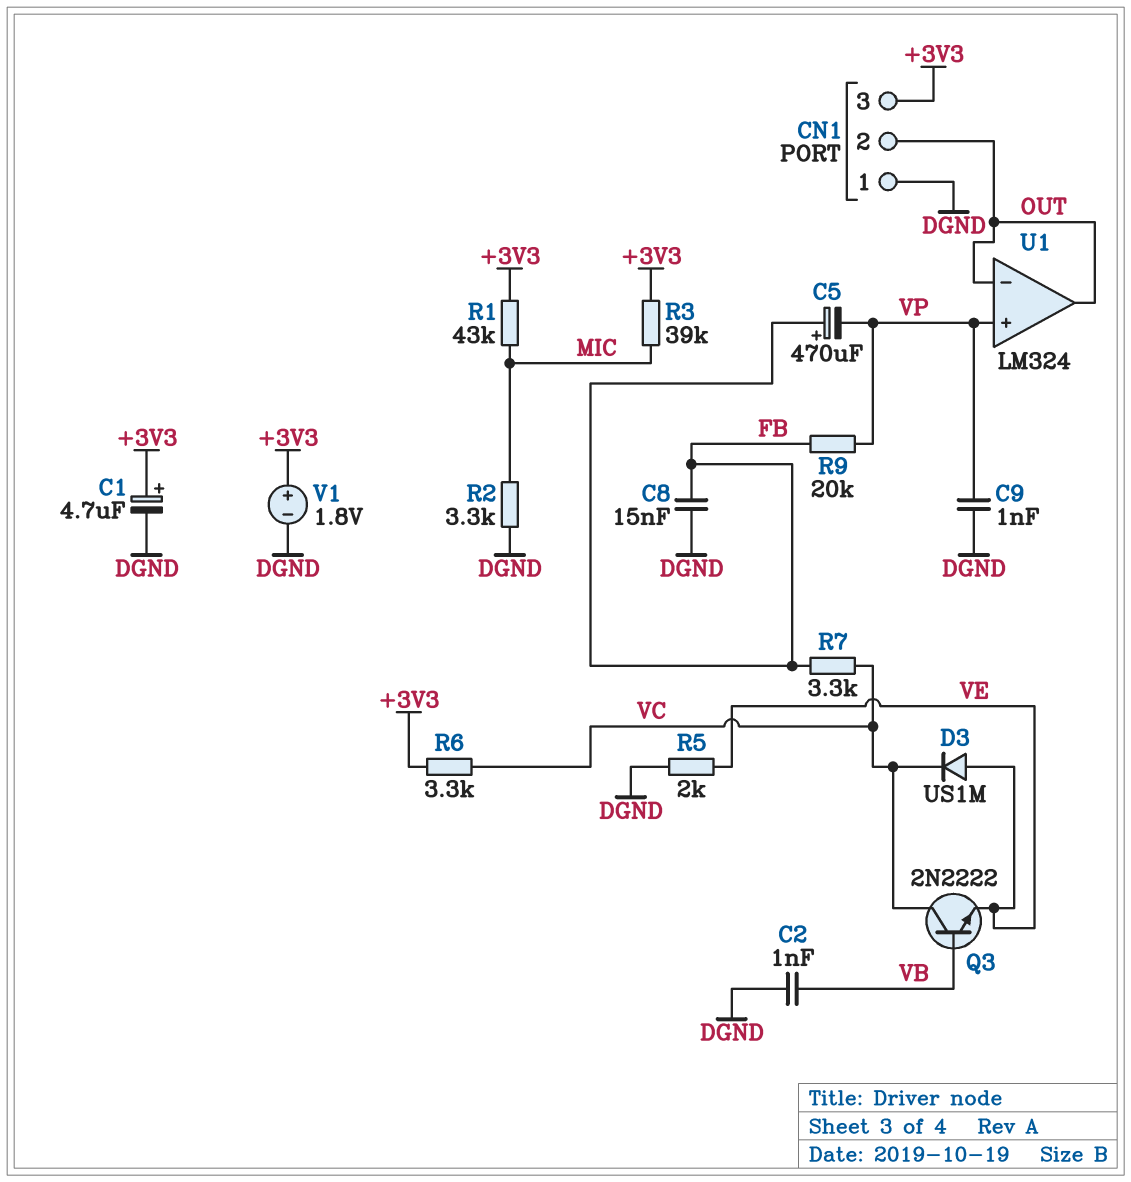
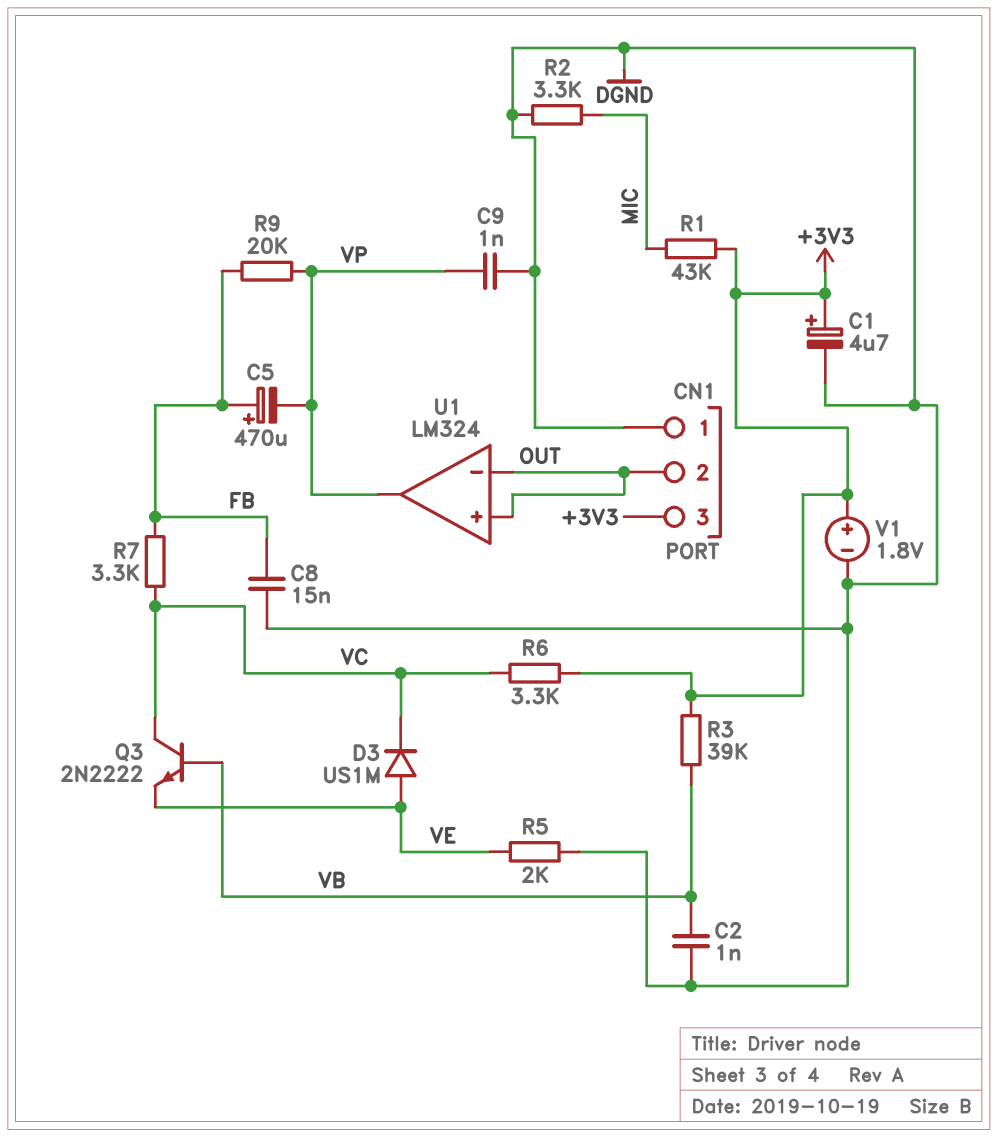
R3: 39k (+3V3, MIC) -> 39k (+3V3, VB)
U1 pin in+: VP -> OUT
U1 pin out: OUT -> VP

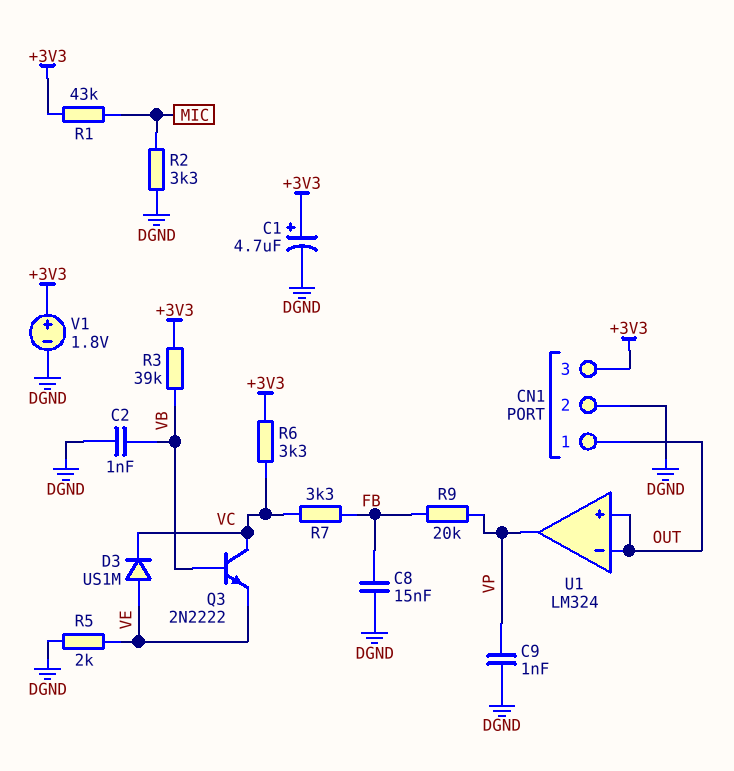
C5: 470uF (plus FB, minus VP) -> none
CN1 pin 1: DGND -> OUT
CN1 pin 2: OUT -> DGND

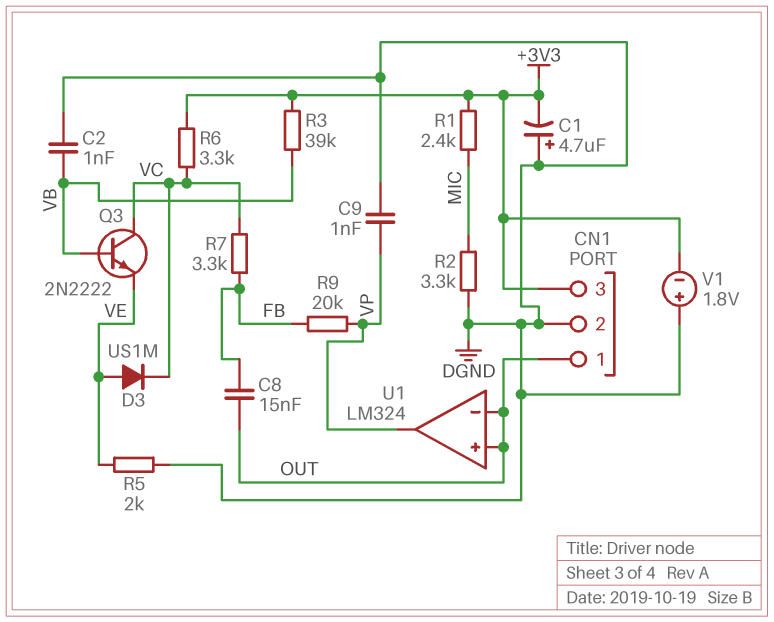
C1: 4.7uF (plus +3V3, minus DGND) -> 4.7uF (plus DGND, minus +3V3)
C8: 15nF (DGND, FB) -> 15nF (FB, OUT)
R1: 43k (+3V3, MIC) -> 2.4k (+3V3, MIC)
V1: 1.8V (plus +3V3, minus DGND) -> 1.8V (plus DGND, minus +3V3)

